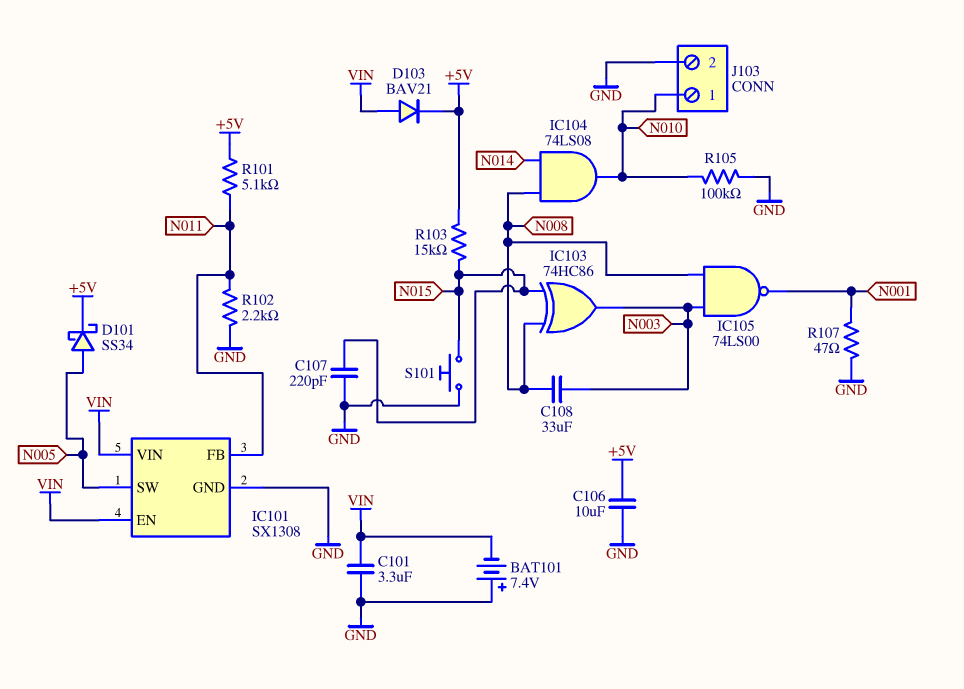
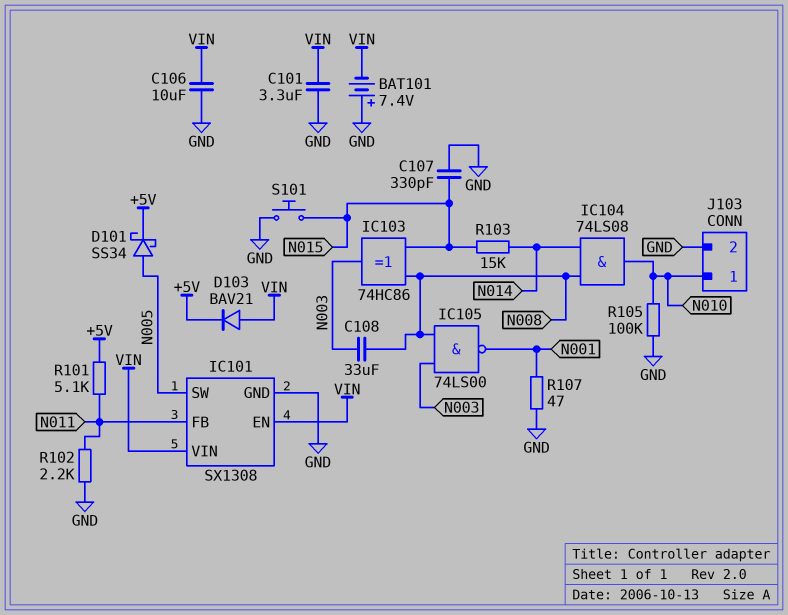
C106: 10uF (+5V, GND) -> 10uF (GND, VIN)
C107: 220pF (GND, N015) -> 330pF (GND, N015)
R103: 15k (+5V, N015) -> 15k (N014, N015)

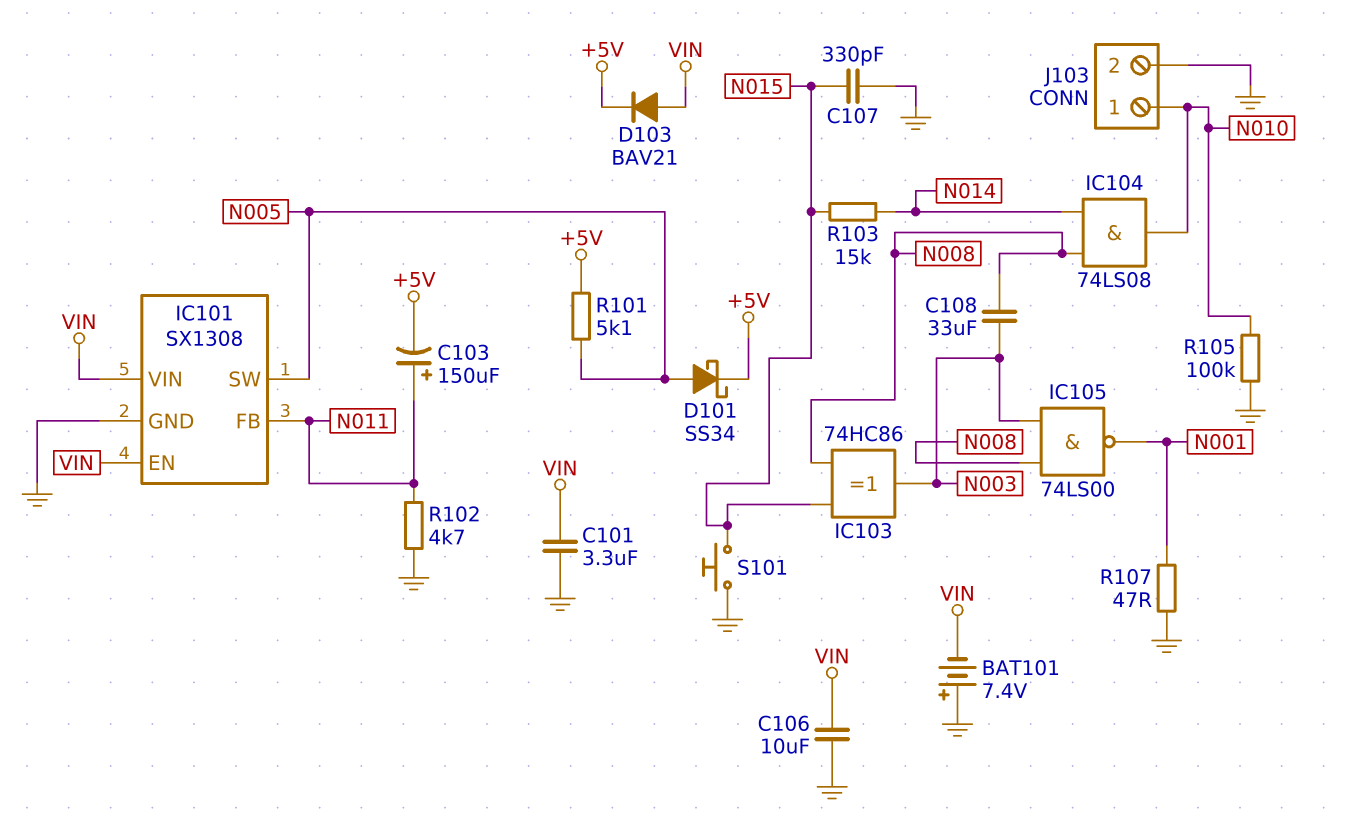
C103: none -> 150uF (plus N011, minus +5V)
R101: 5.1k (+5V, N011) -> 5.1k (+5V, N005)
R102: 2.2k (GND, N011) -> 4.7k (GND, N011)

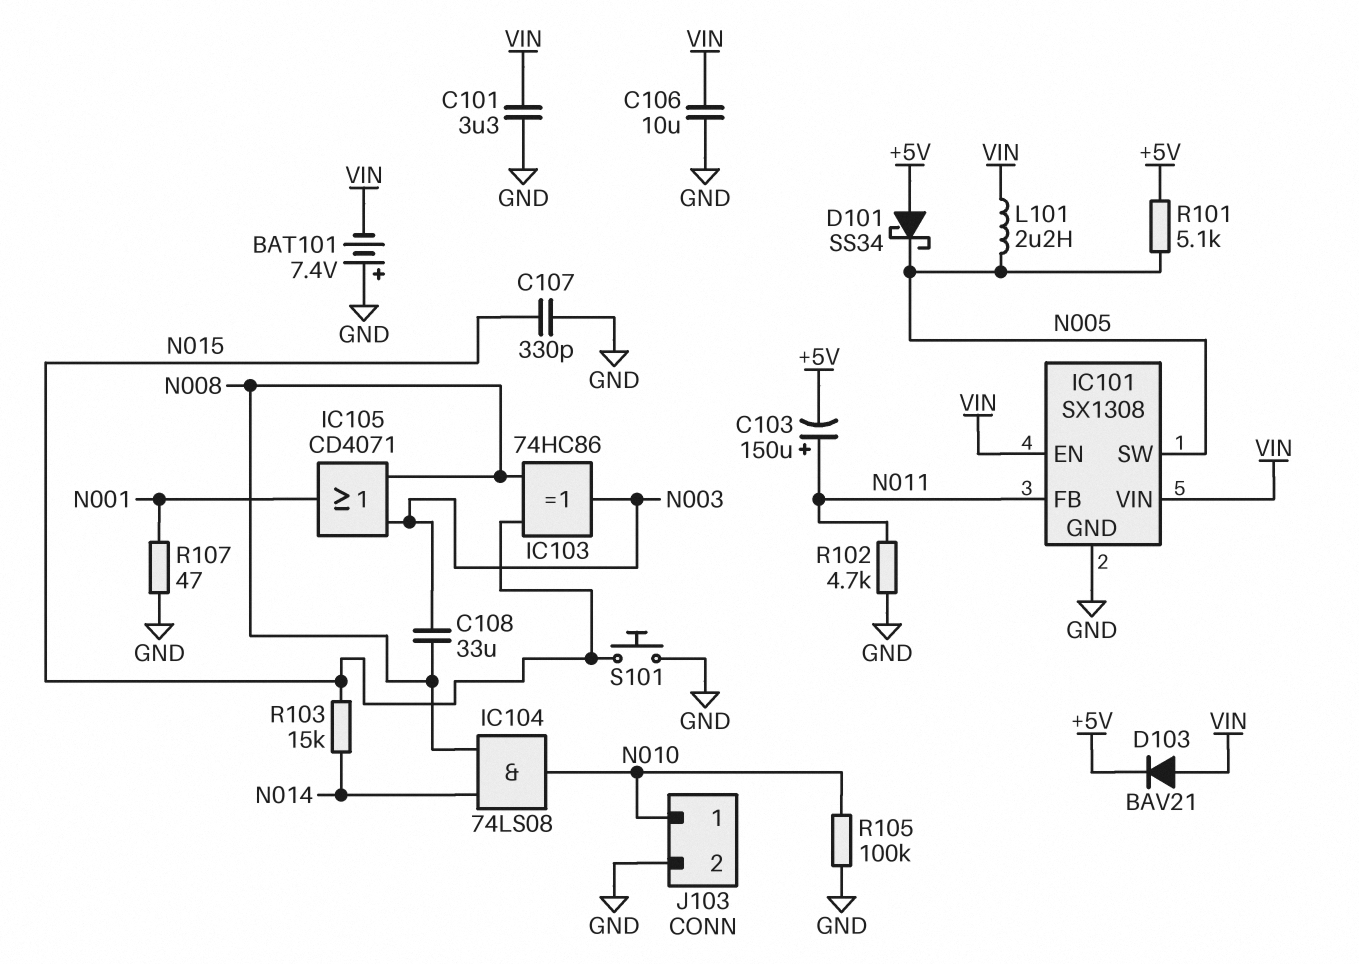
D101: schottky SS34 (A N005, K +5V) -> schottky SS34 (A +5V, K N005)
IC105: NAND 74LS00 (in N003, in N008, out N001) -> OR CD4071 (in N003, in N008, out N001)
L101: none -> 2.2uH (N005, VIN)

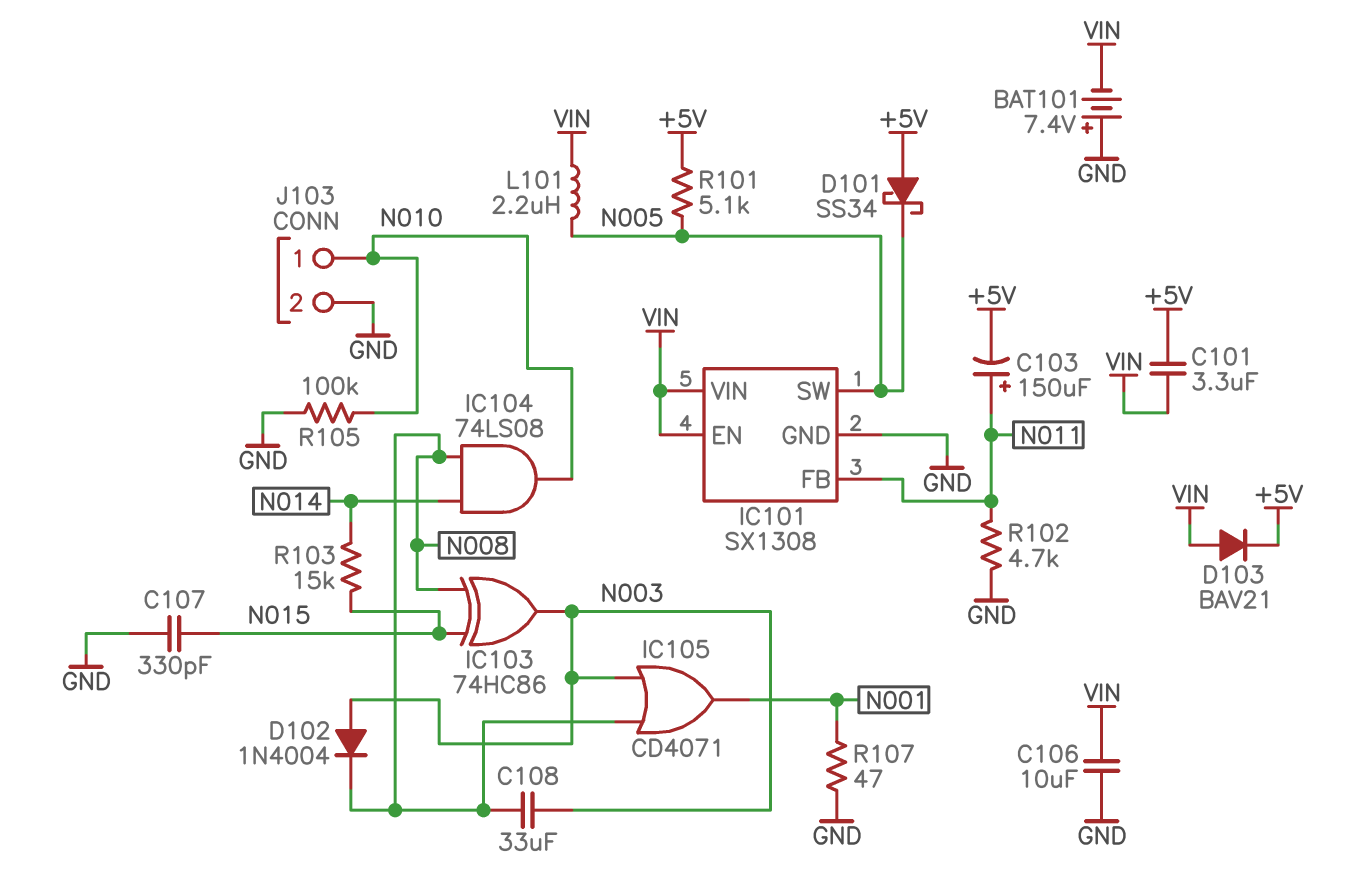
C101: 3.3uF (GND, VIN) -> 3.3uF (+5V, VIN)
D102: none -> diode 1N4004 (A N003, K N008)
S101: button (GND, N015) -> none

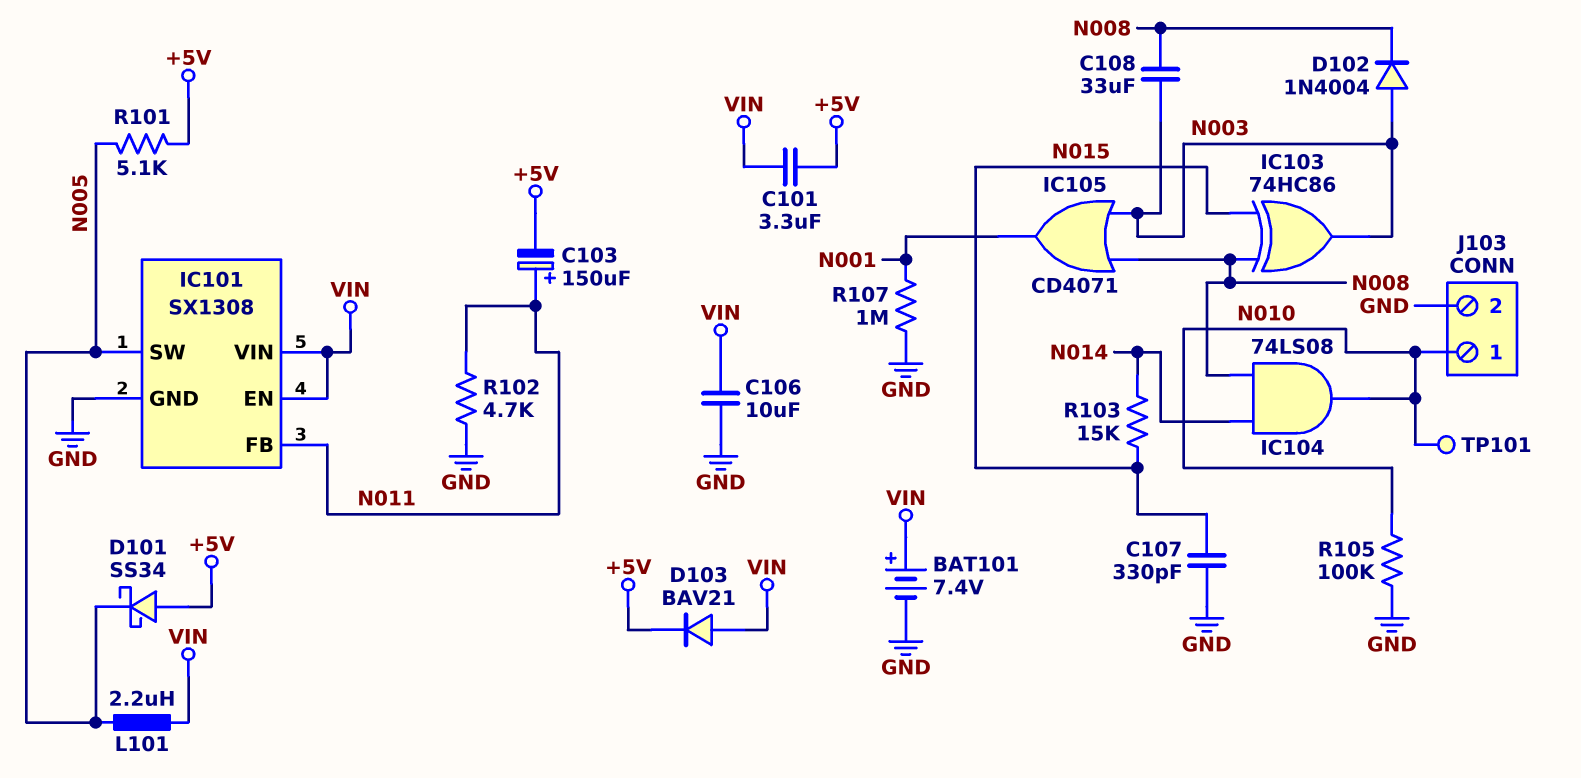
BAT101: 7.4V (plus GND, minus VIN) -> 7.4V (plus VIN, minus GND)
R107: 47 (GND, N001) -> 1M (GND, N001)
TP101: none -> test point (N010)

